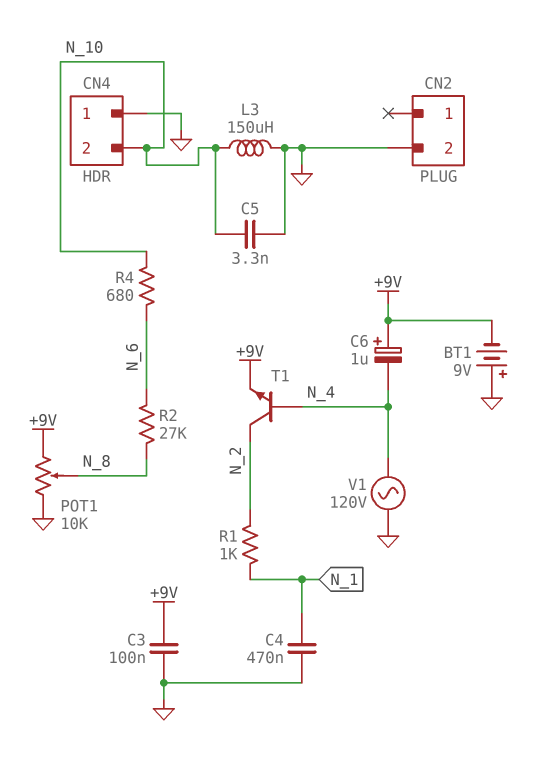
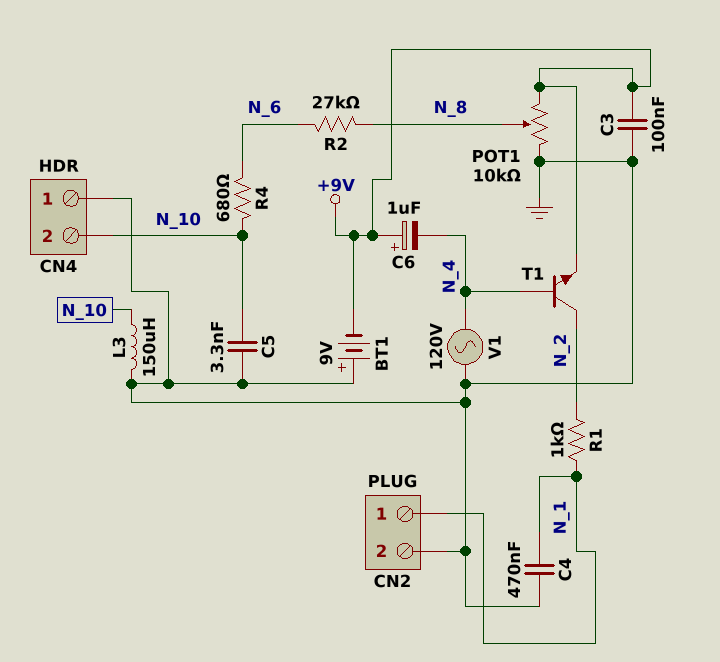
CN2 pin 1: none -> N_1

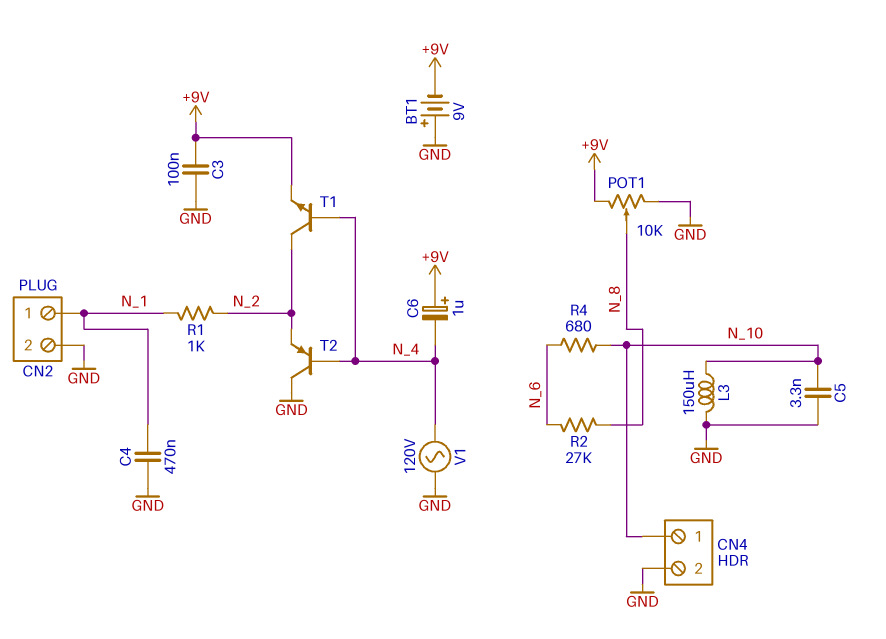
CN4 pin 1: GND -> N_10
CN4 pin 2: N_10 -> GND
T2: none -> PNP (B N_4, C GND, E N_2)

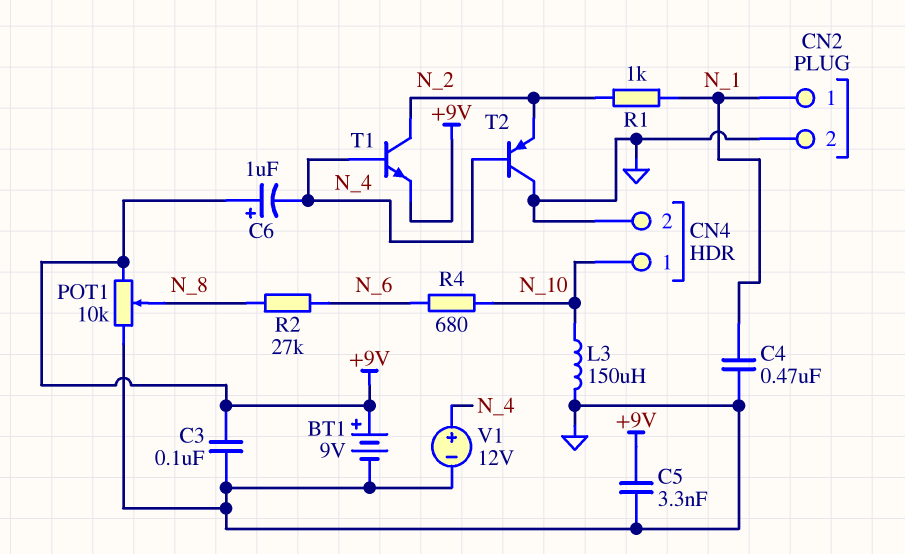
BT1: 9V (plus GND, minus +9V) -> 9V (plus +9V, minus GND)
C5: 3.3nF (GND, N_10) -> 3.3nF (+9V, GND)
V1: AC 120V (GND, N_4) -> 12V (plus N_4, minus GND)

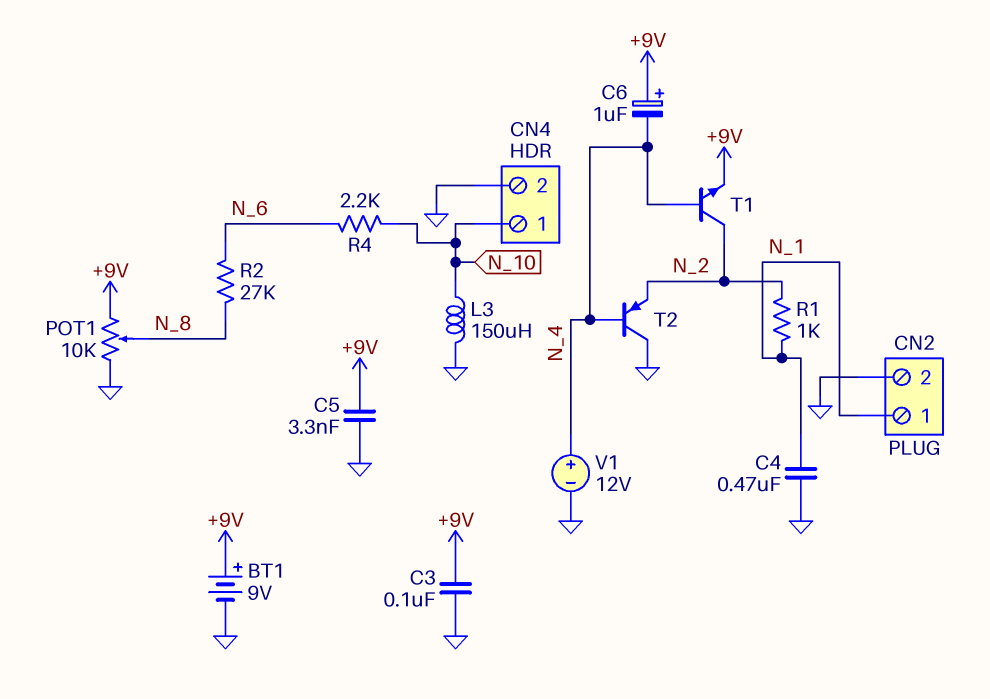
R4: 680 (N_6, N_10) -> 2.2k (N_6, N_10)

